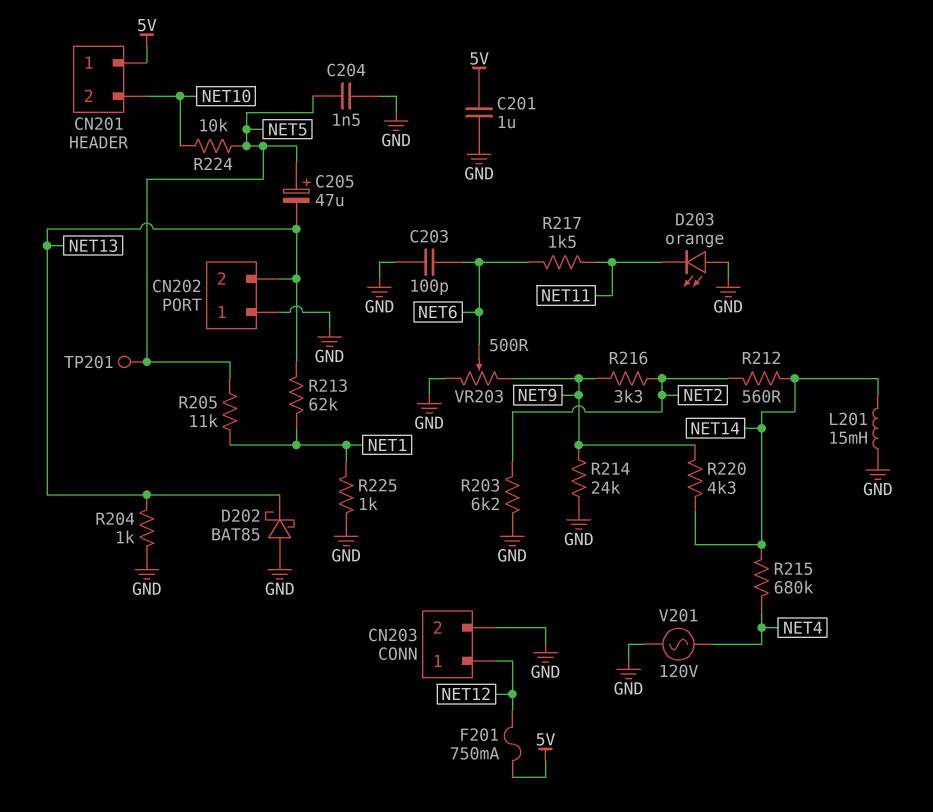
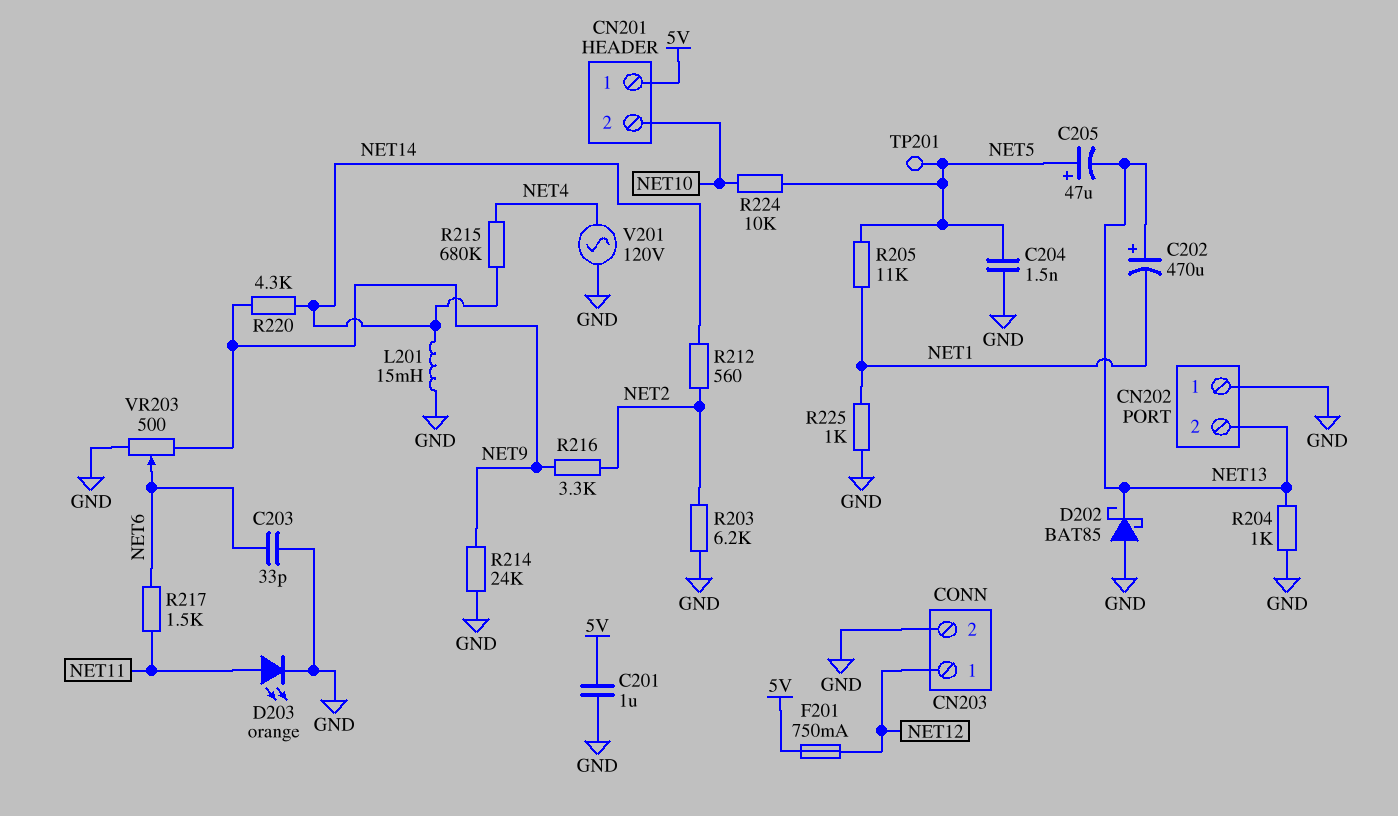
C202: none -> 470uF (plus NET13, minus NET1)
C203: 100pF (GND, NET6) -> 33pF (GND, NET6)
D203: LED orange (A GND, K NET11) -> LED orange (A NET11, K GND)
R213: 62k (NET1, NET13) -> none

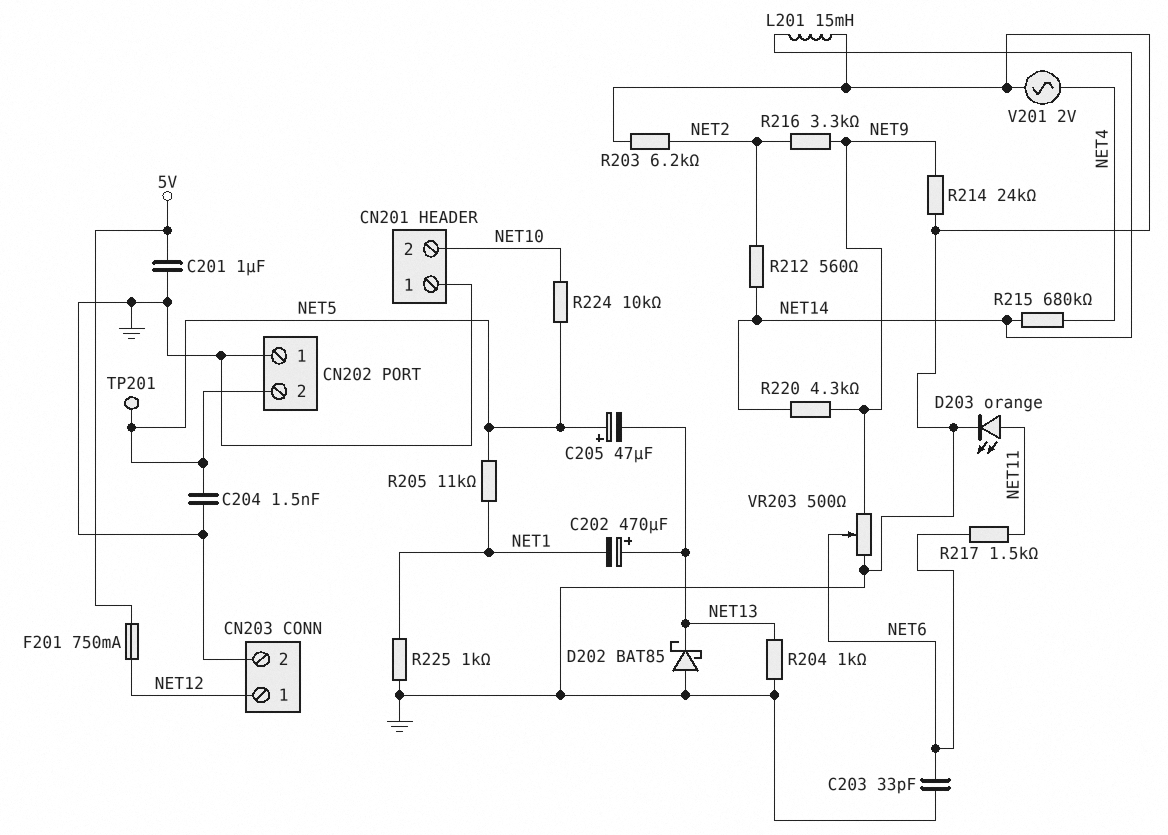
CN201 pin 1: 5V -> GND
CN202 pin 2: NET13 -> NET5
V201: AC 120V (GND, NET4) -> AC 2V (GND, NET4)

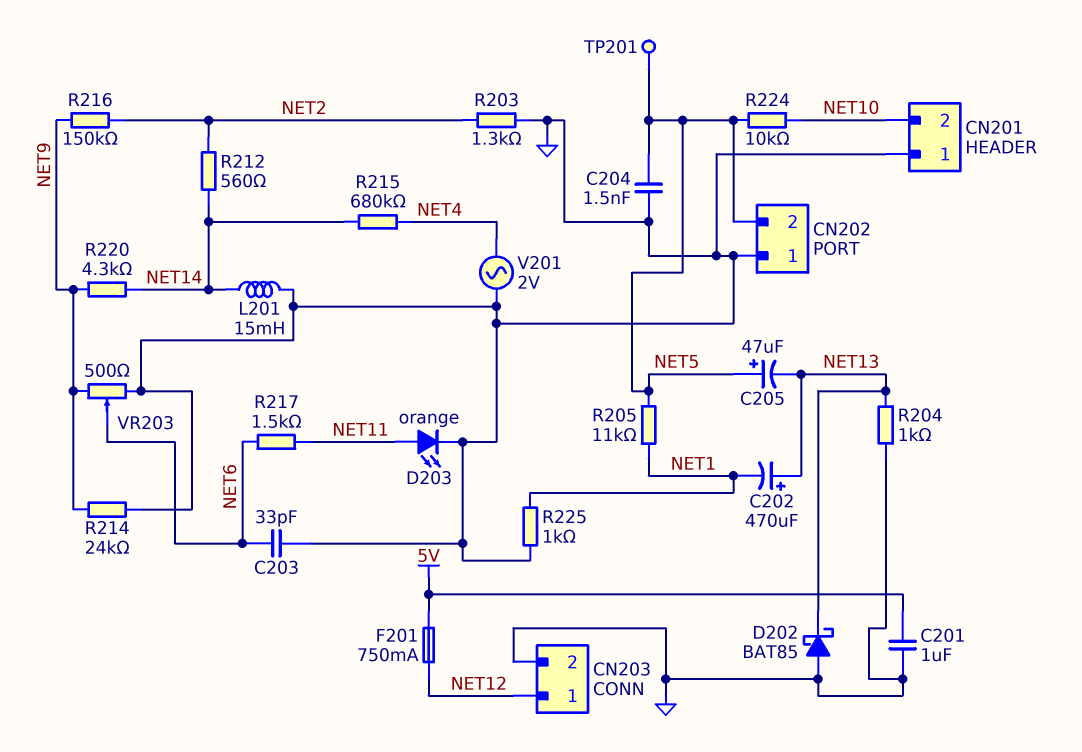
R203: 6.2k (GND, NET2) -> 1.3k (GND, NET2)
R216: 3.3k (NET2, NET9) -> 150k (NET2, NET9)

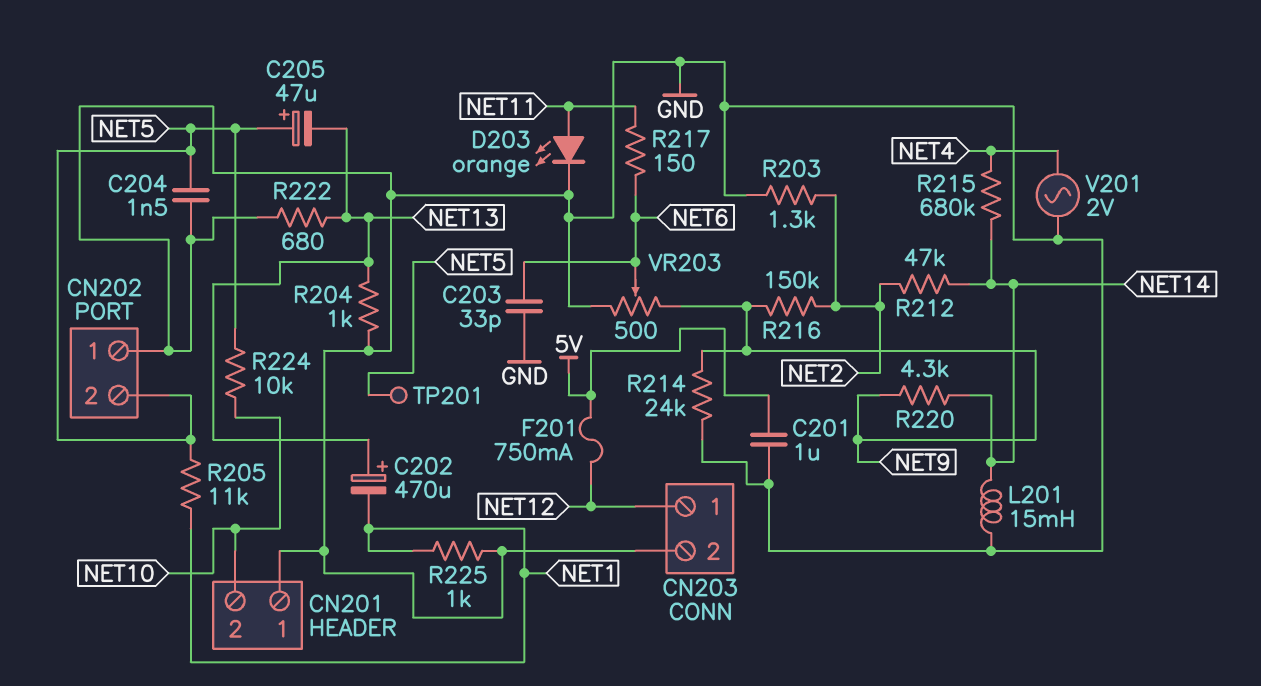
D202: schottky BAT85 (A GND, K NET13) -> none
R212: 560 (NET2, NET14) -> 47k (NET2, NET14)
R217: 1.5k (NET6, NET11) -> 150 (NET6, NET11)
R222: none -> 680 (GND, NET13)

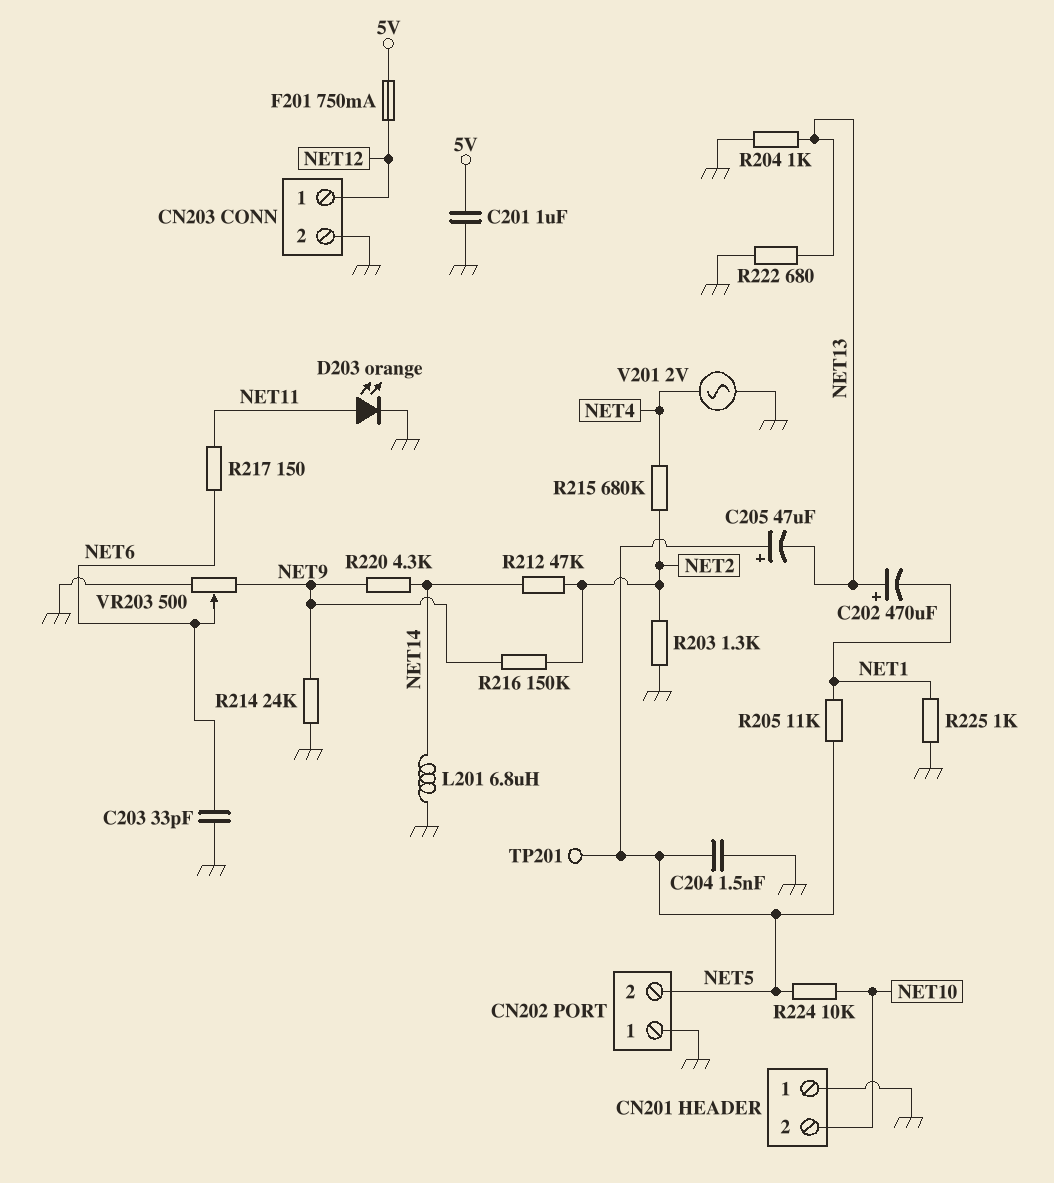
L201: 15mH (GND, NET14) -> 6.8uH (GND, NET14)
R215: 680k (NET4, NET14) -> 680k (NET2, NET4)

